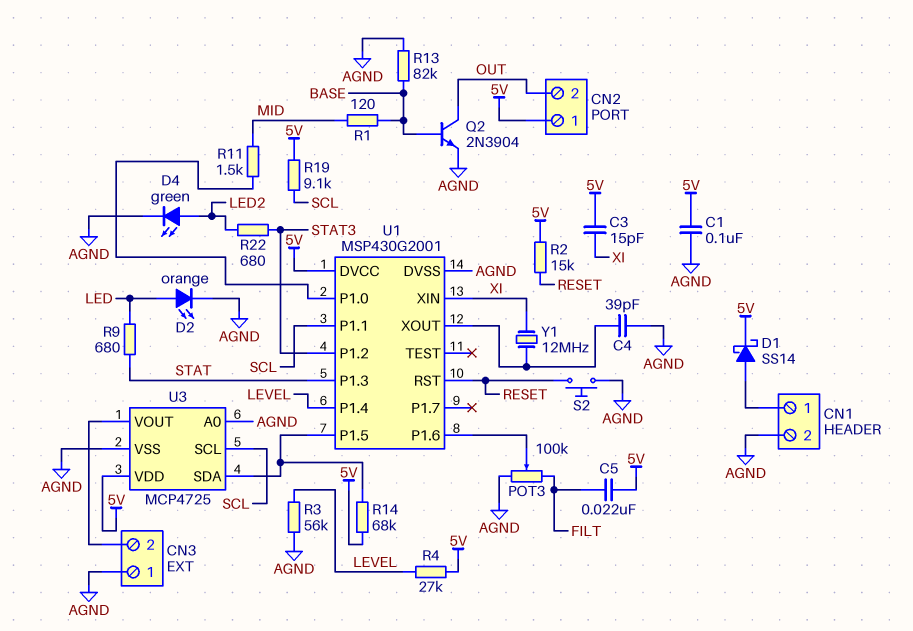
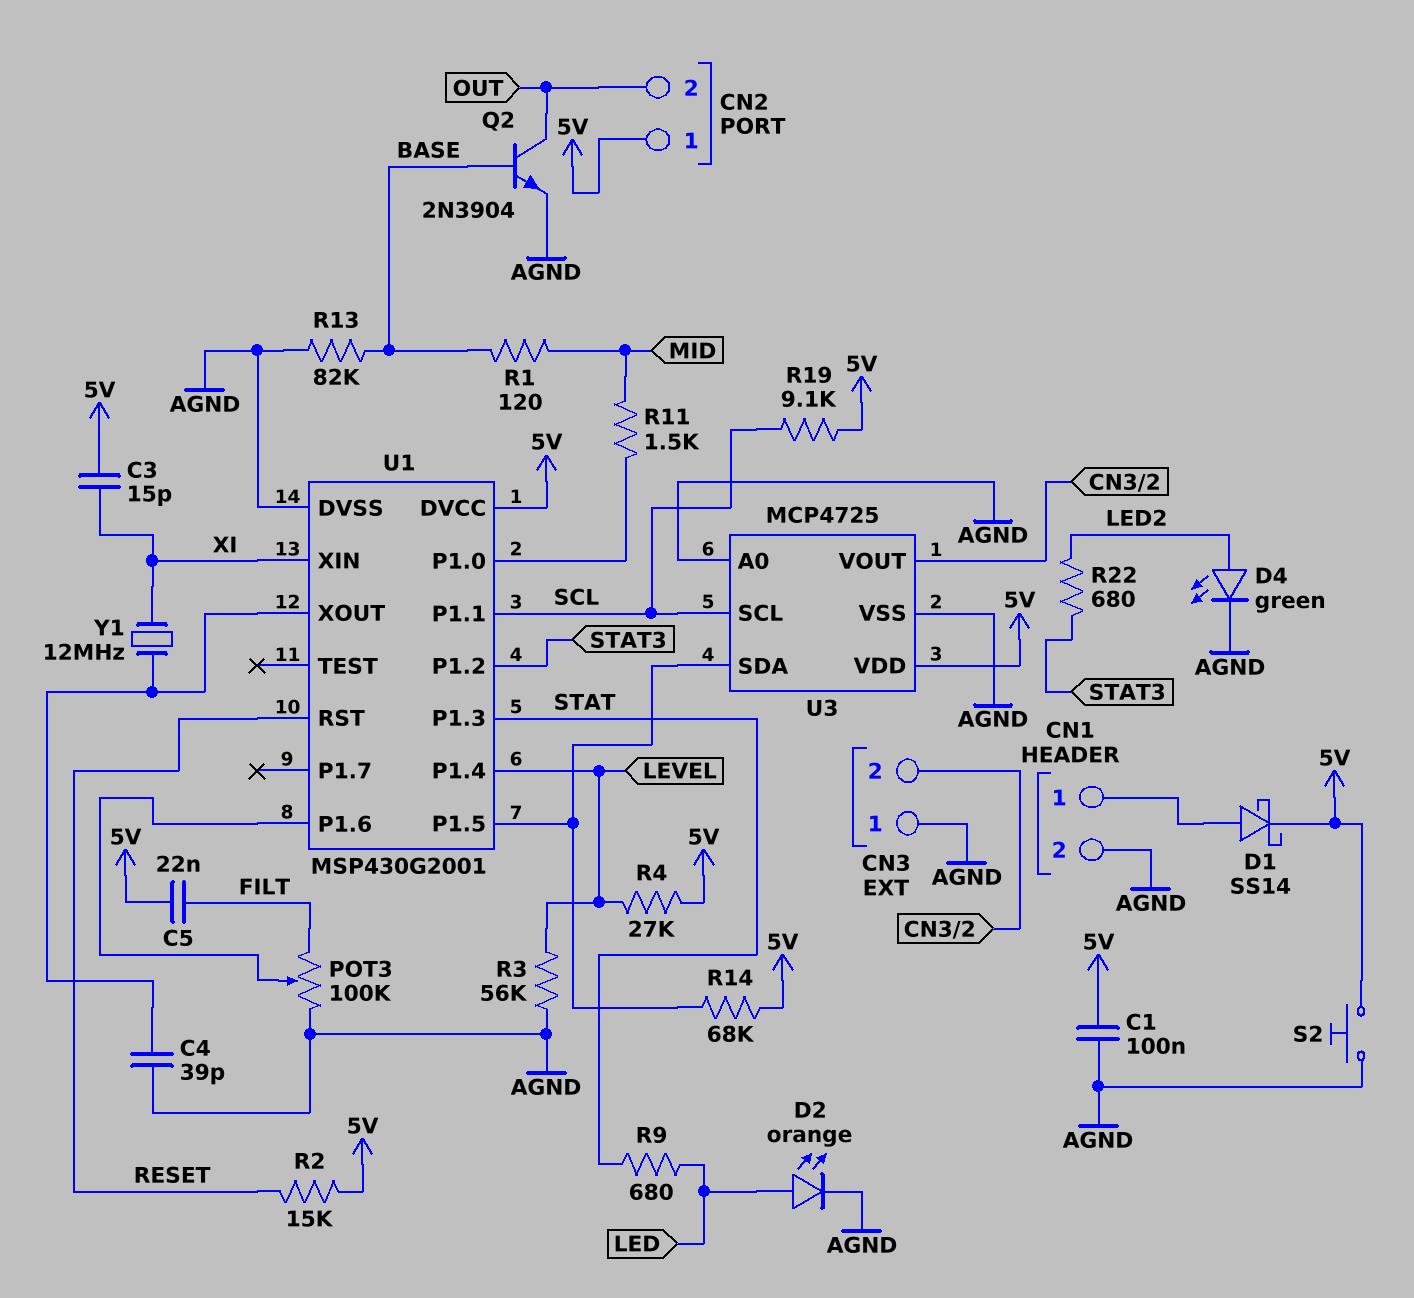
S2: button (AGND, RESET) -> button (5V, AGND)

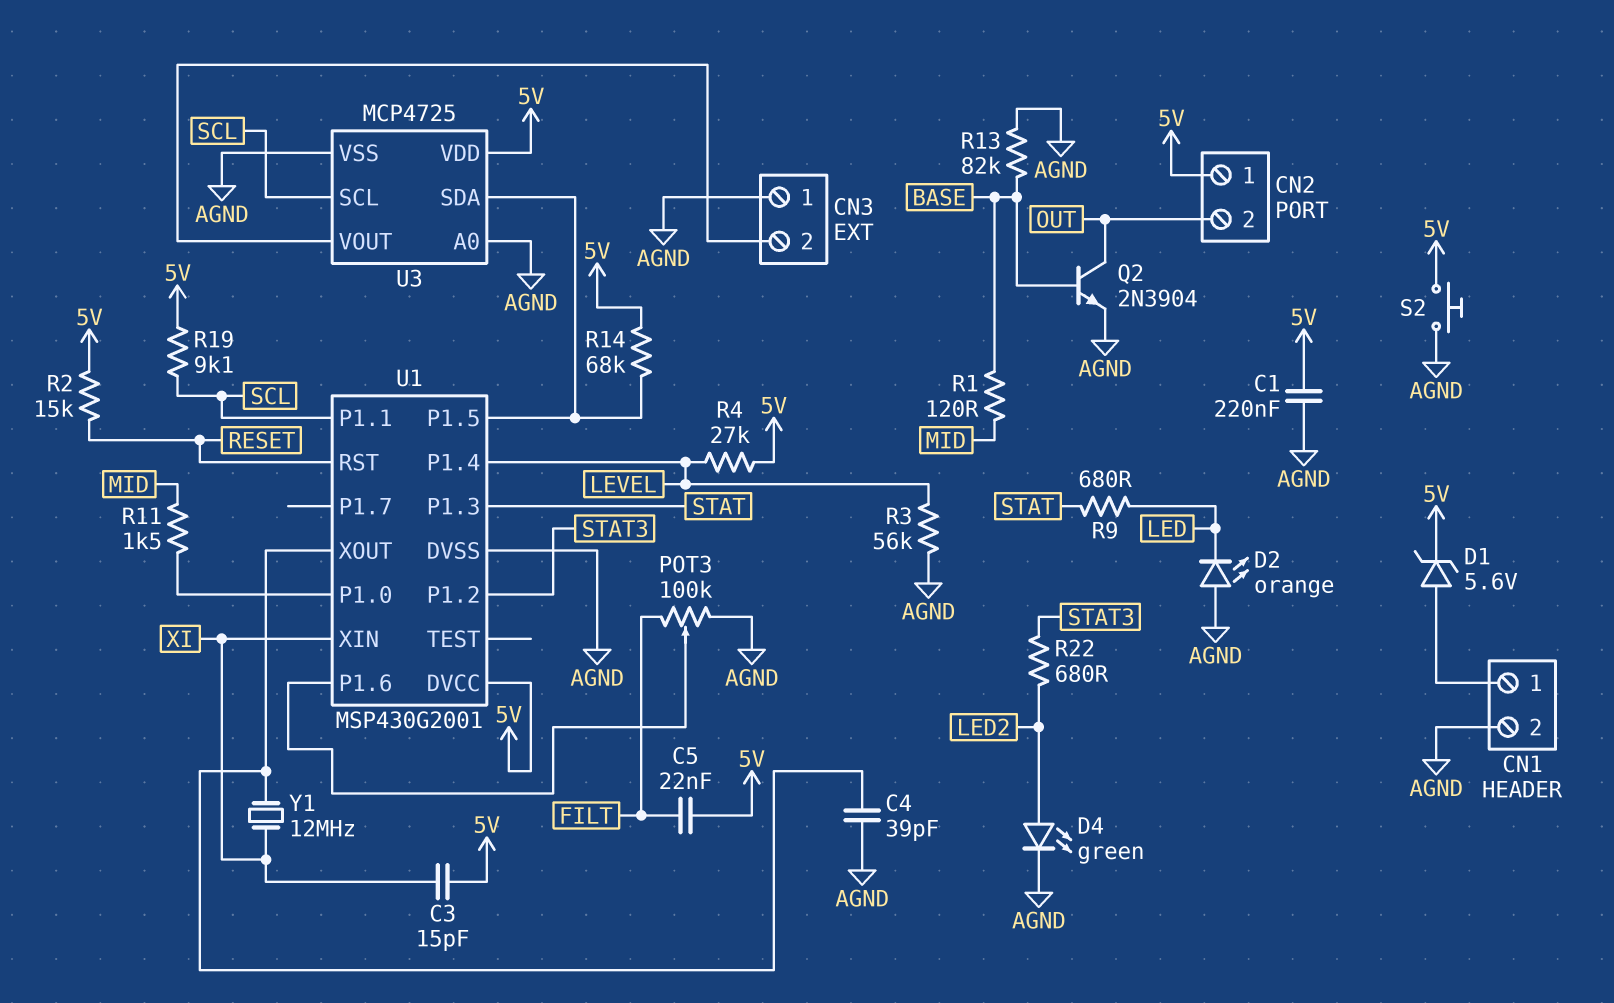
C1: 100nF (5V, AGND) -> 220nF (5V, AGND)
D1: schottky SS14 (A CN1/1, K 5V) -> zener 5.6V (A CN1/1, K 5V)
D2: LED orange (A LED, K AGND) -> LED orange (A AGND, K LED)

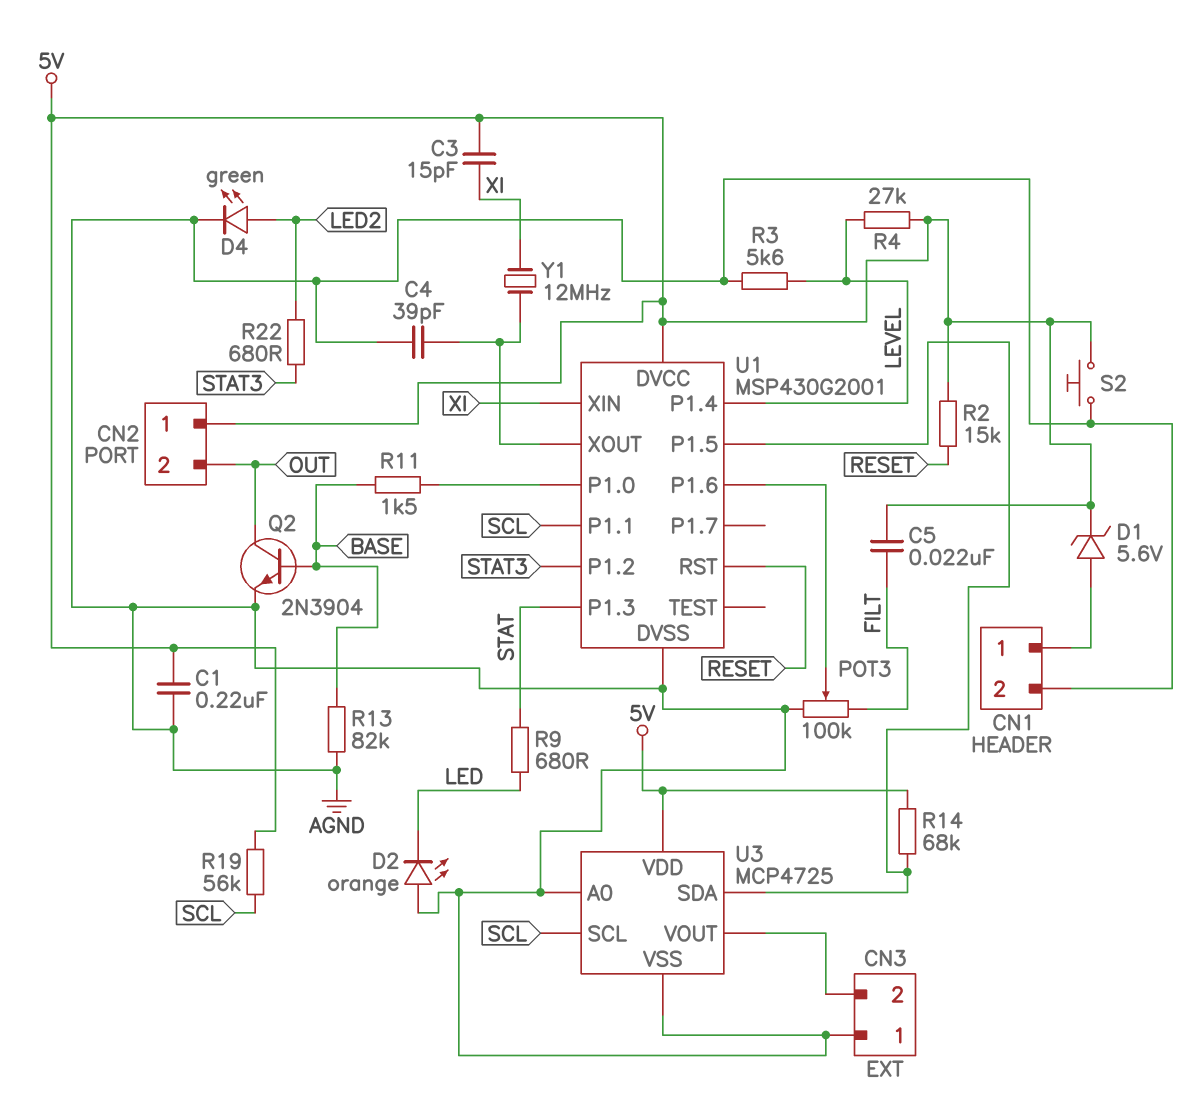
R1: 120 (BASE, MID) -> none
R3: 56k (AGND, LEVEL) -> 5.6k (AGND, LEVEL)
R11: 1.5k (MID, U1/P1.0) -> 1.5k (BASE, U1/P1.0)
R19: 9.1k (5V, SCL) -> 56k (5V, SCL)

